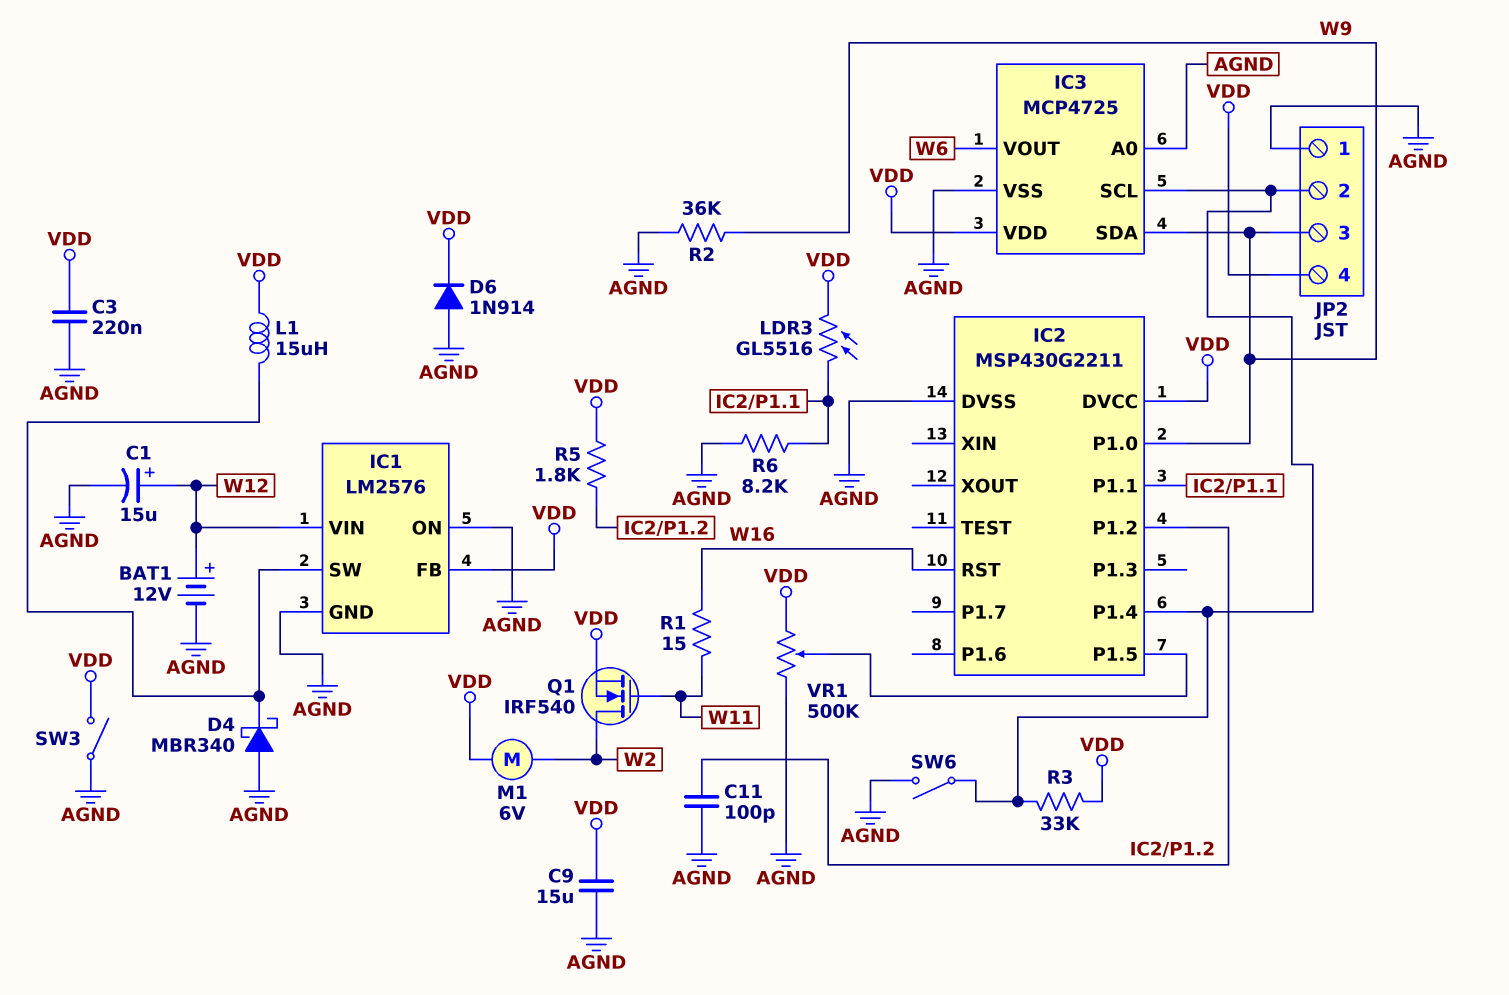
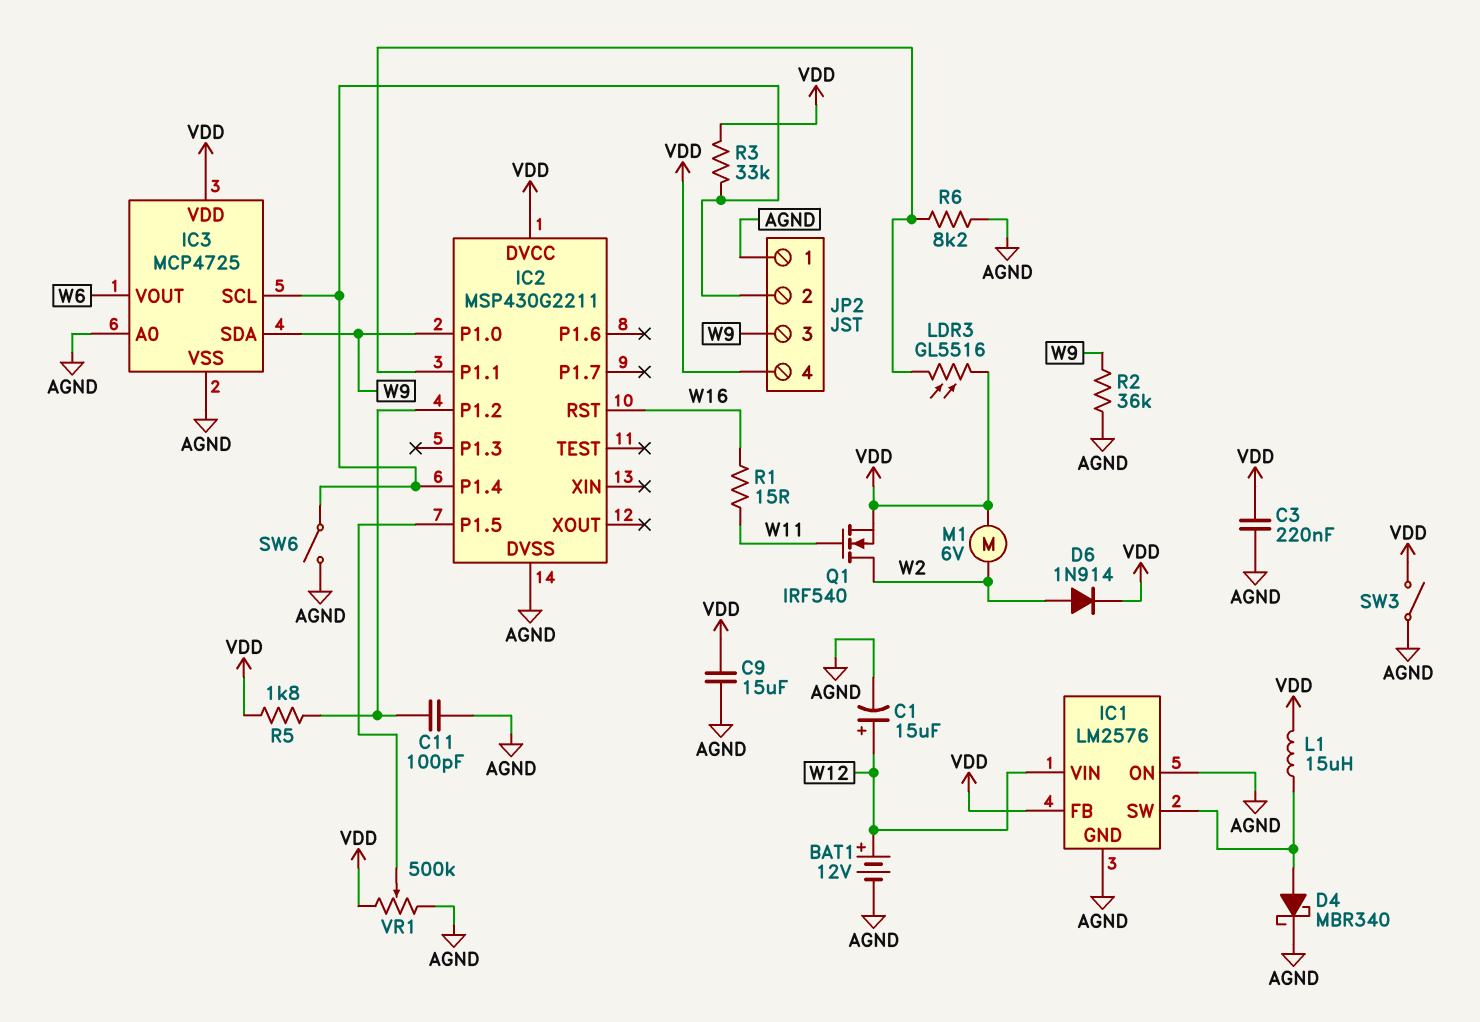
D4: schottky MBR340 (A AGND, K IC1/SW) -> schottky MBR340 (A IC1/SW, K AGND)
D6: diode 1N914 (A AGND, K VDD) -> diode 1N914 (A W2, K VDD)

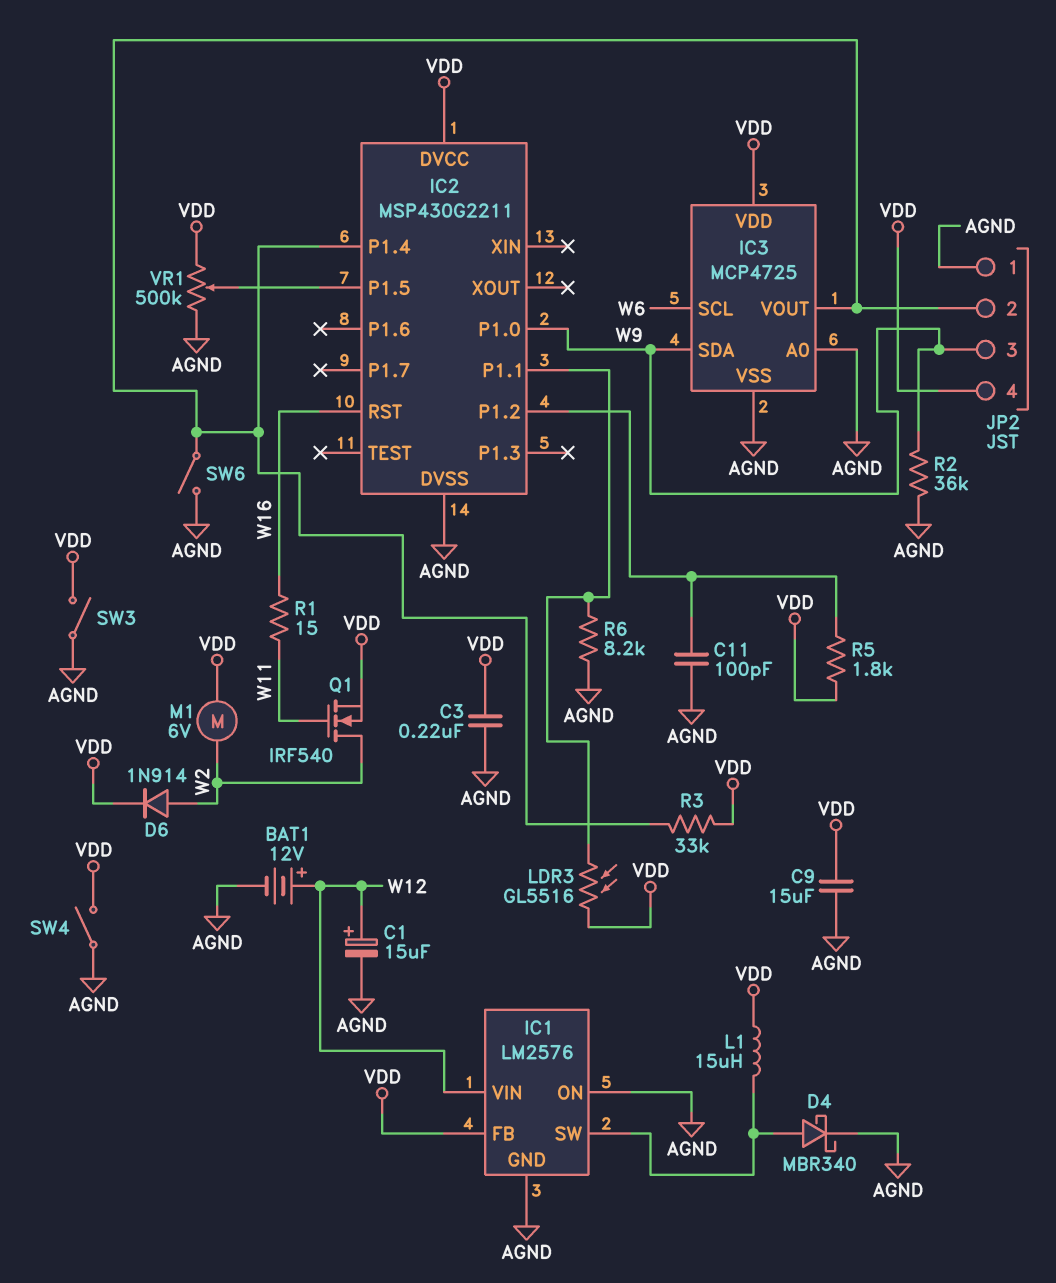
IC3 pin SCL: IC2/P1.4 -> W6
IC3 pin VOUT: W6 -> IC2/P1.4
SW4: none -> switch (AGND, VDD)

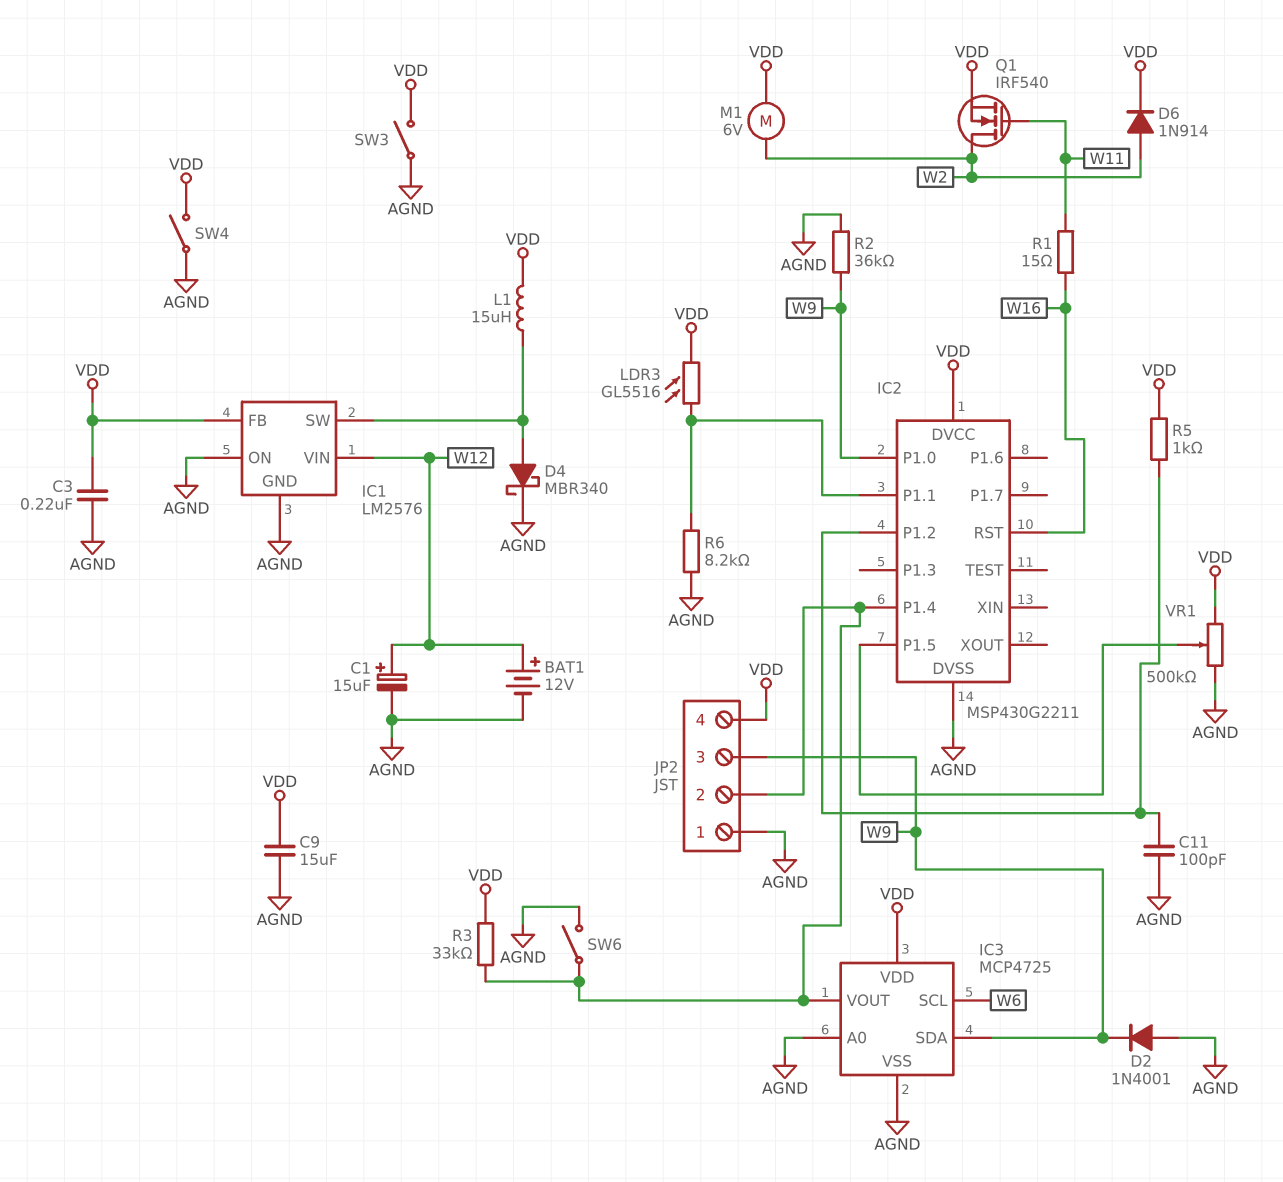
D2: none -> diode 1N4001 (A AGND, K W9)
R5: 1.8k (IC2/P1.2, VDD) -> 1k (IC2/P1.2, VDD)

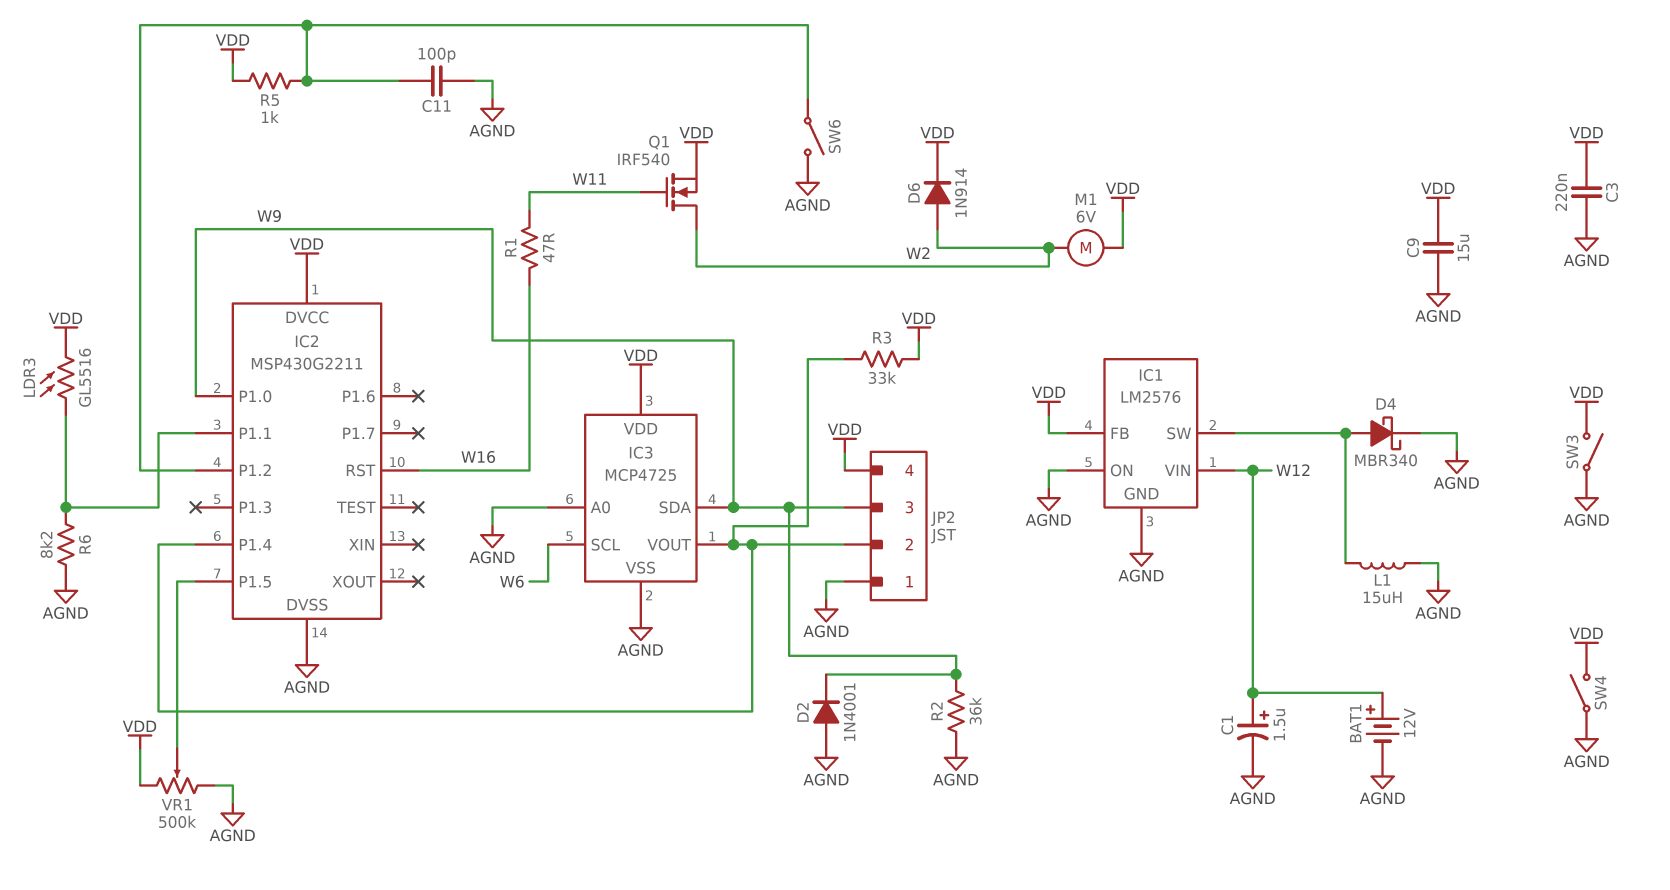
C1: 15uF (plus W12, minus AGND) -> 1.5uF (plus W12, minus AGND)
L1: 15uH (IC1/SW, VDD) -> 15uH (AGND, IC1/SW)
R1: 15 (W11, W16) -> 47 (W11, W16)
SW6: switch (AGND, IC2/P1.4) -> switch (AGND, IC2/P1.2)

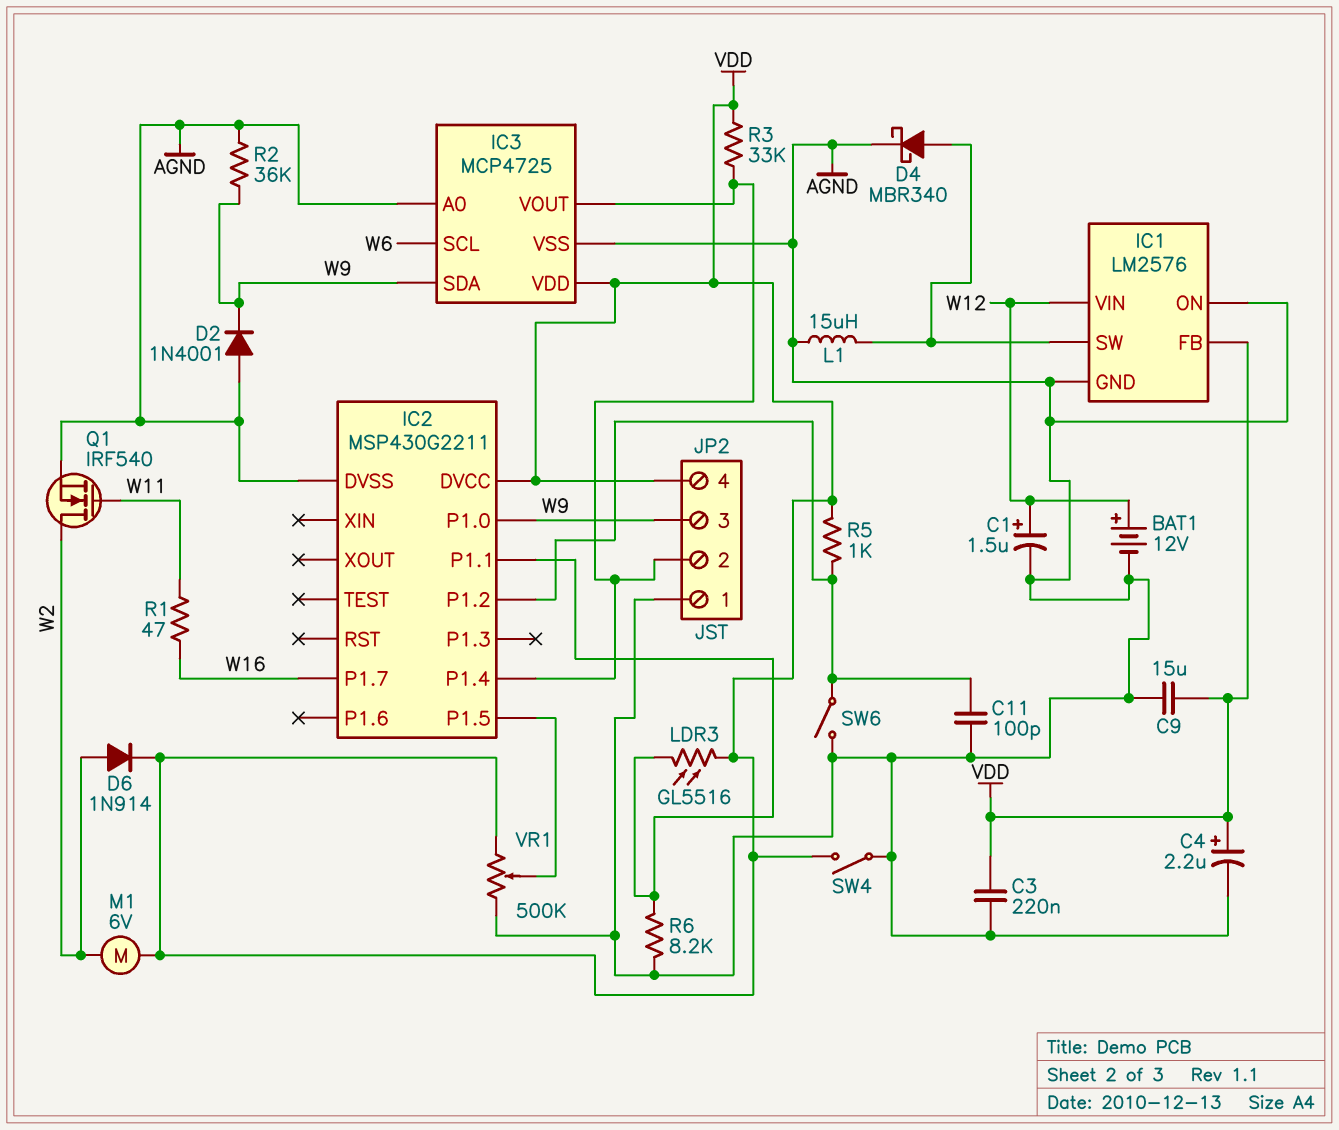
C4: none -> 2.2uF (plus VDD, minus AGND)
IC2 pin P1.7: none -> W16
IC2 pin RST: W16 -> none
Q1: NMOS IRF540 (G W11, D W2, S VDD) -> NMOS IRF540 (G W11, D W2, S AGND)
SW3: switch (AGND, VDD) -> none

